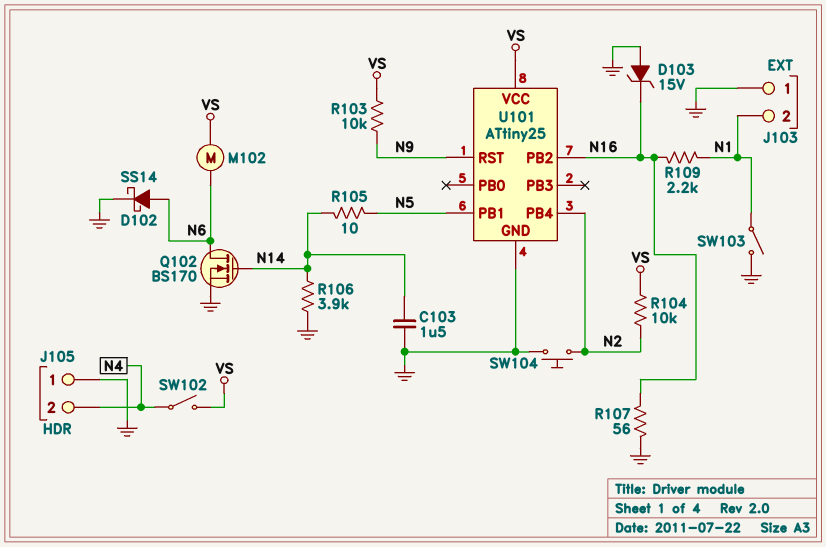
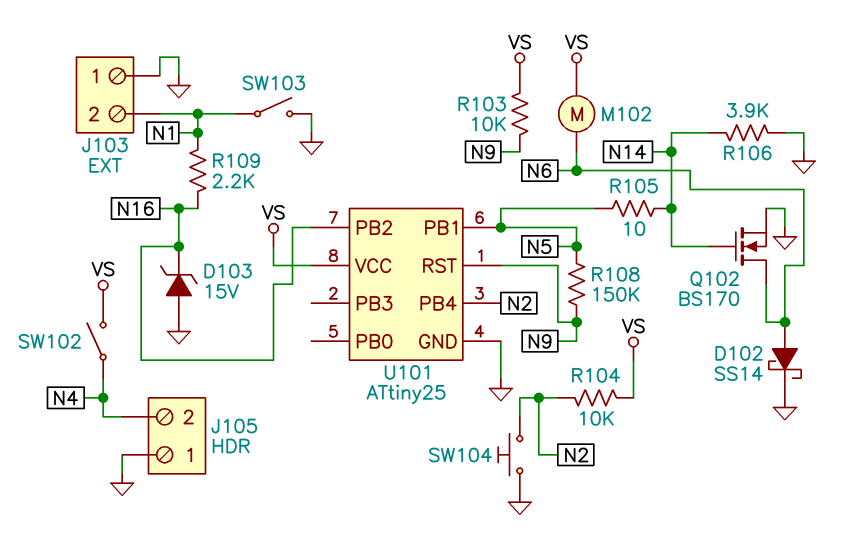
C103: 1.5uF (GND, N14) -> none
R107: 56 (GND, N16) -> none
R108: none -> 150k (N5, N9)

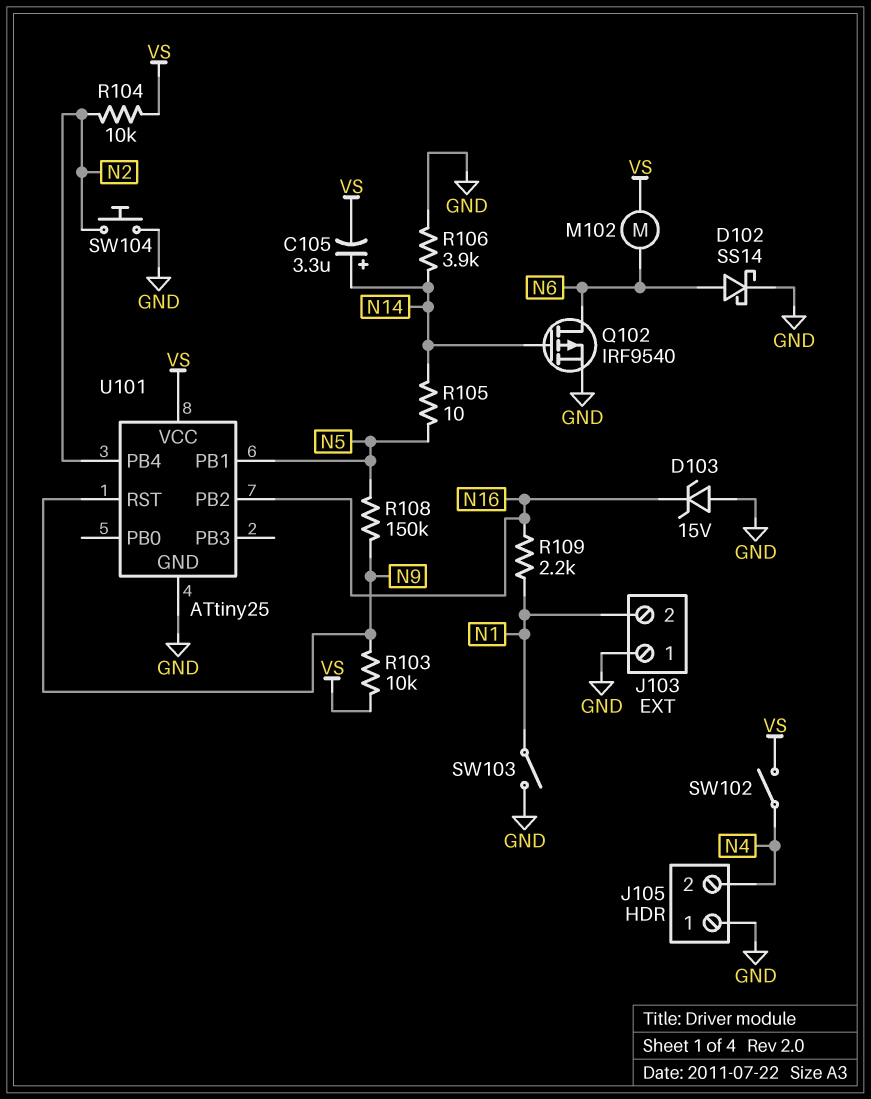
C105: none -> 3.3uF (plus N14, minus VS)
Q102: NMOS BS170 (G N14, D N6, S GND) -> PMOS IRF9540 (G N14, D N6, S GND)

